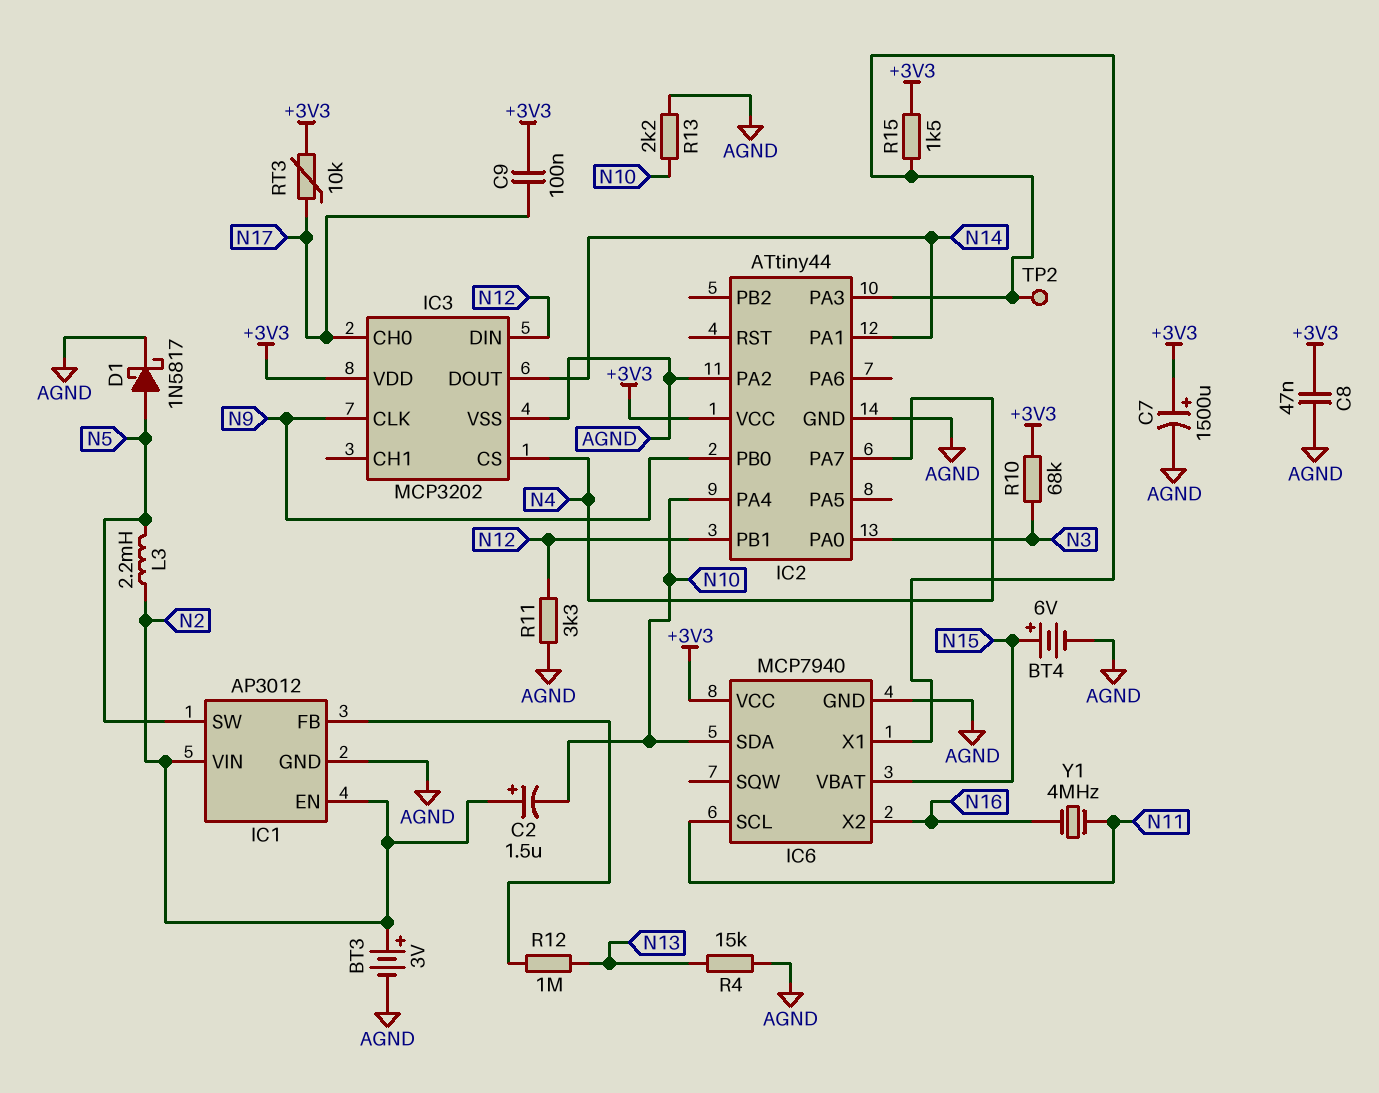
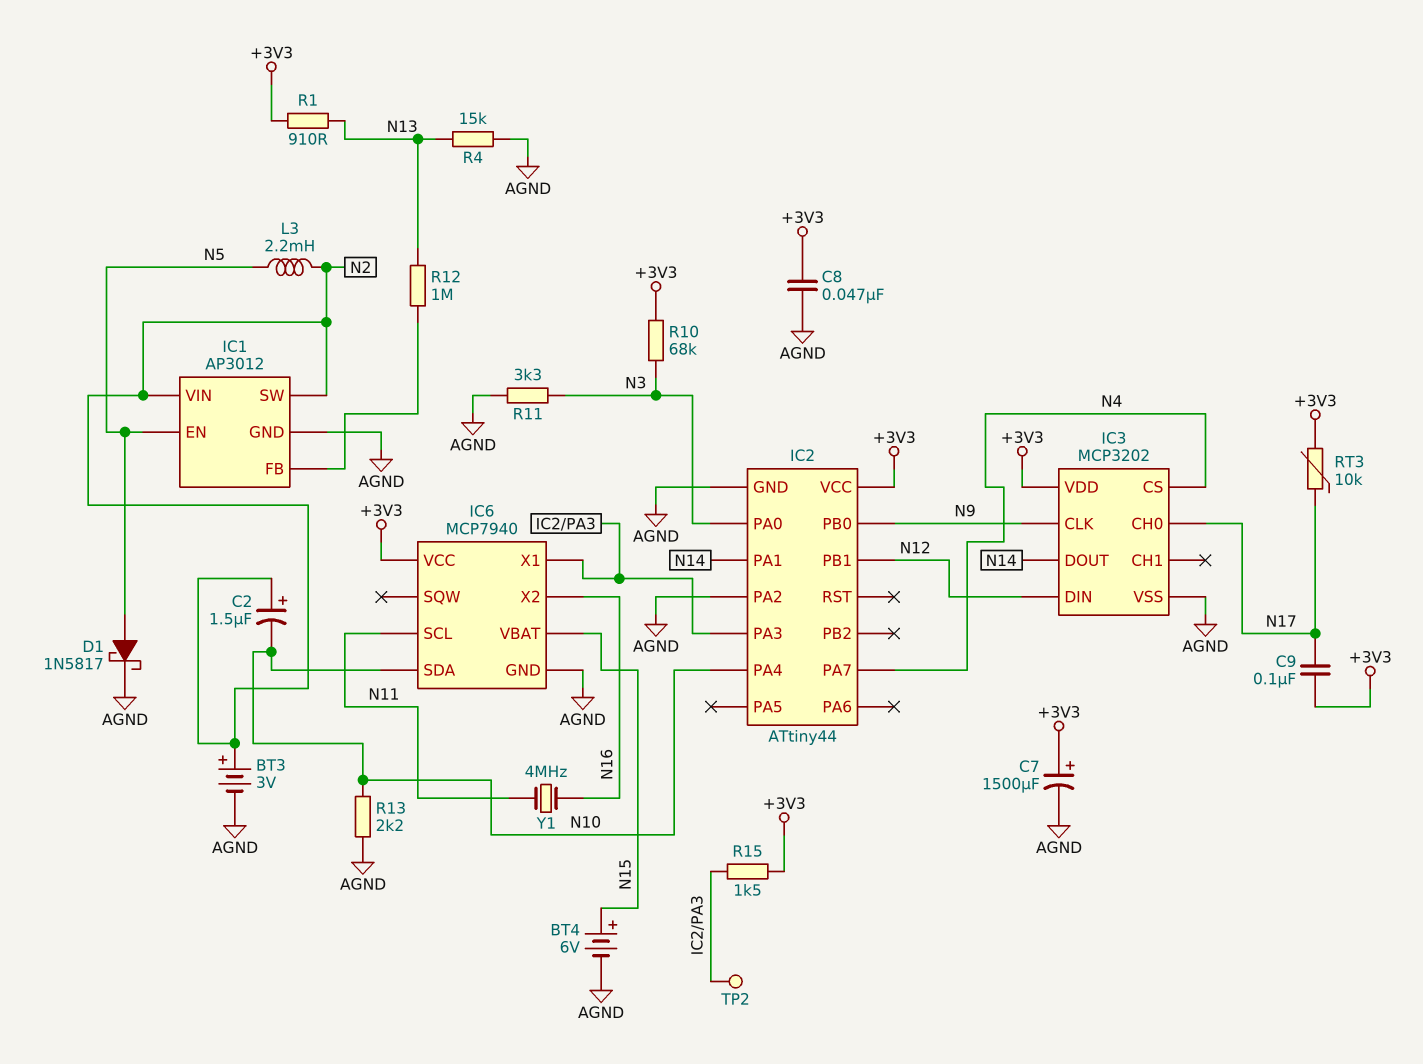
IC1 pin EN: N2 -> N5
IC1 pin SW: N5 -> N2
R1: none -> 910 (+3V3, N13)
R11: 3.3k (AGND, N12) -> 3.3k (AGND, N3)

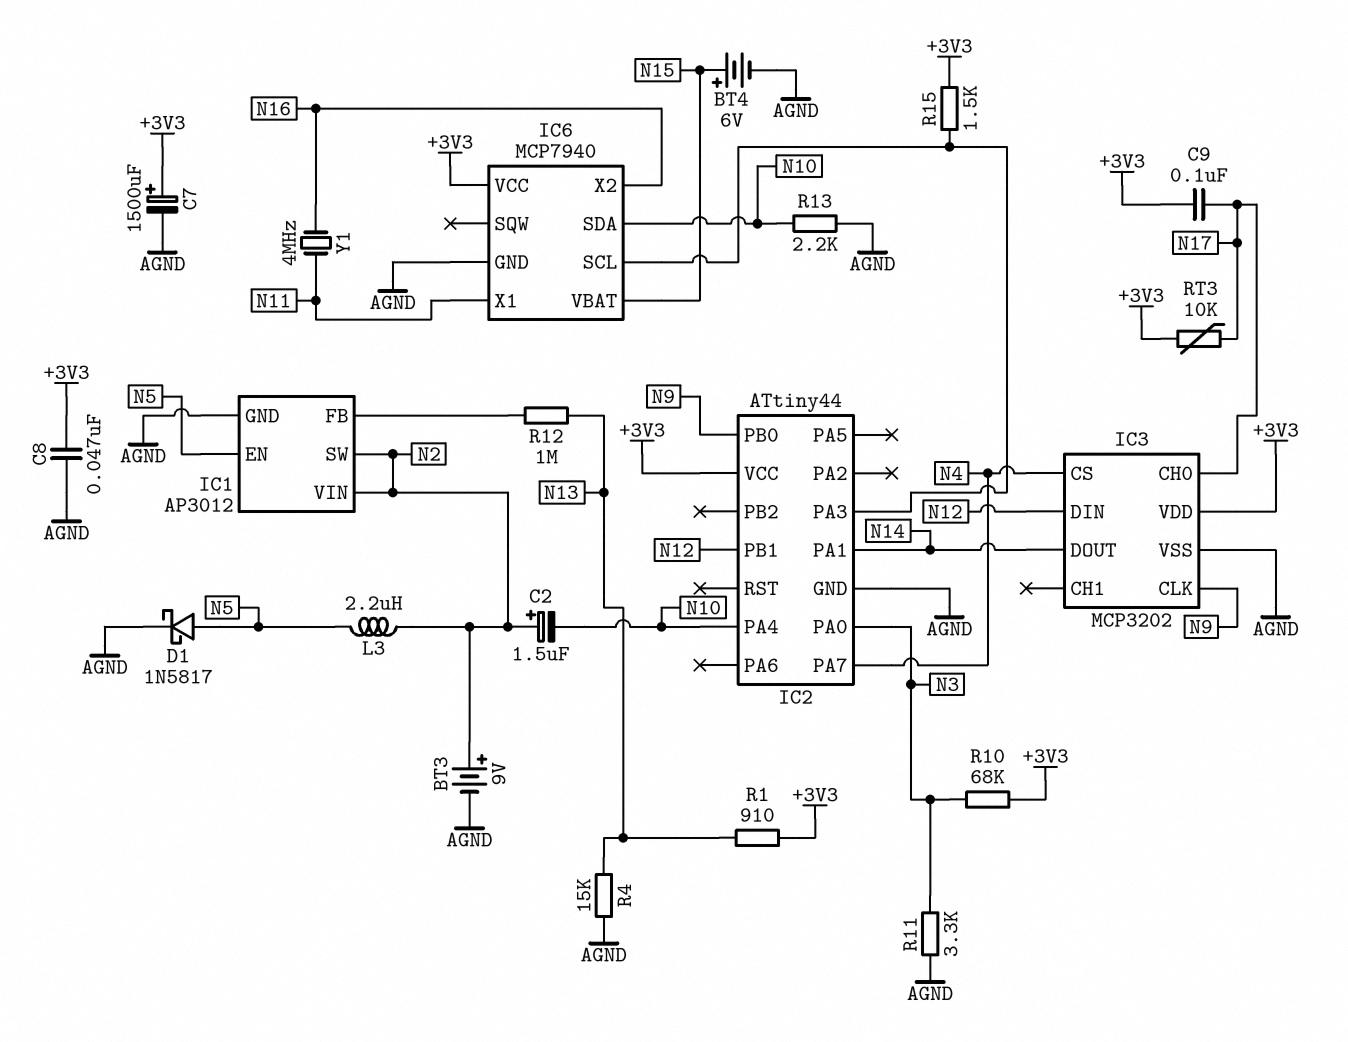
BT3: 3V (plus N2, minus AGND) -> 9V (plus N2, minus AGND)
IC2 pin PA2: AGND -> none
IC6 pin SCL: N11 -> IC2/PA3
IC6 pin X1: IC2/PA3 -> N11
L3: 2.2mH (N2, N5) -> 2.2uH (N2, N5)
TP2: test point (IC2/PA3) -> none

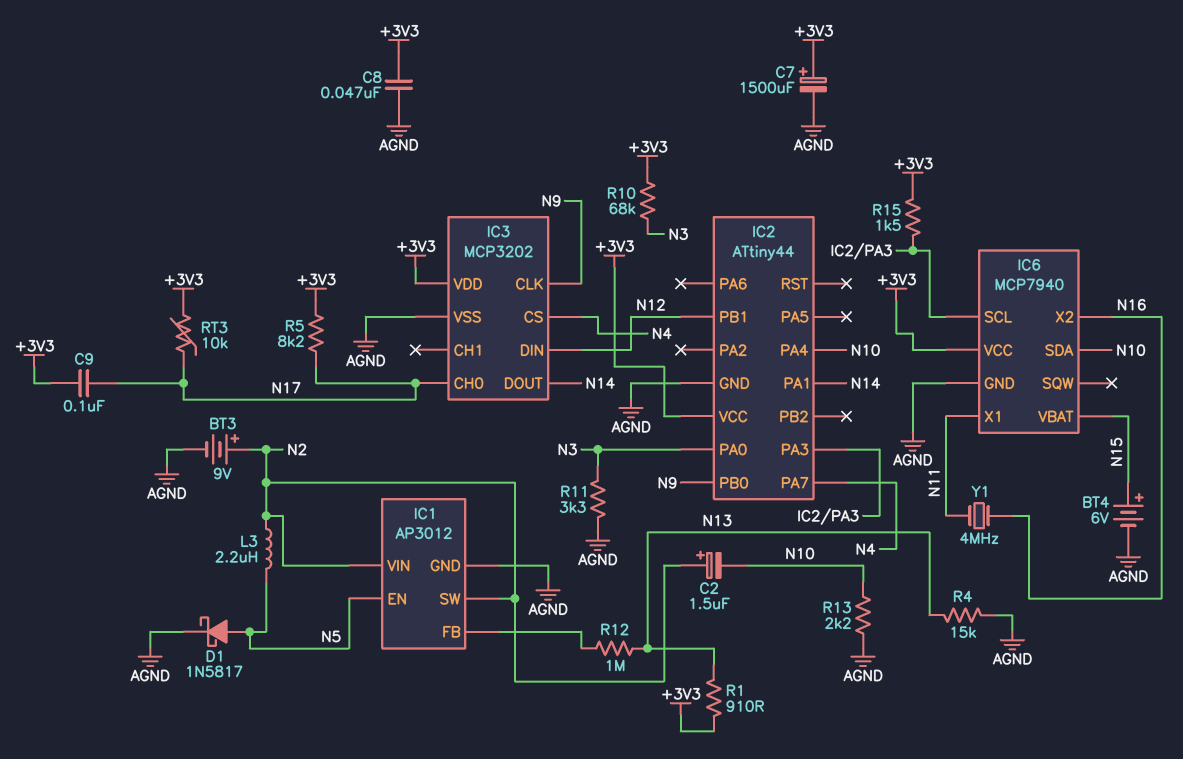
R5: none -> 8.2k (+3V3, N17)

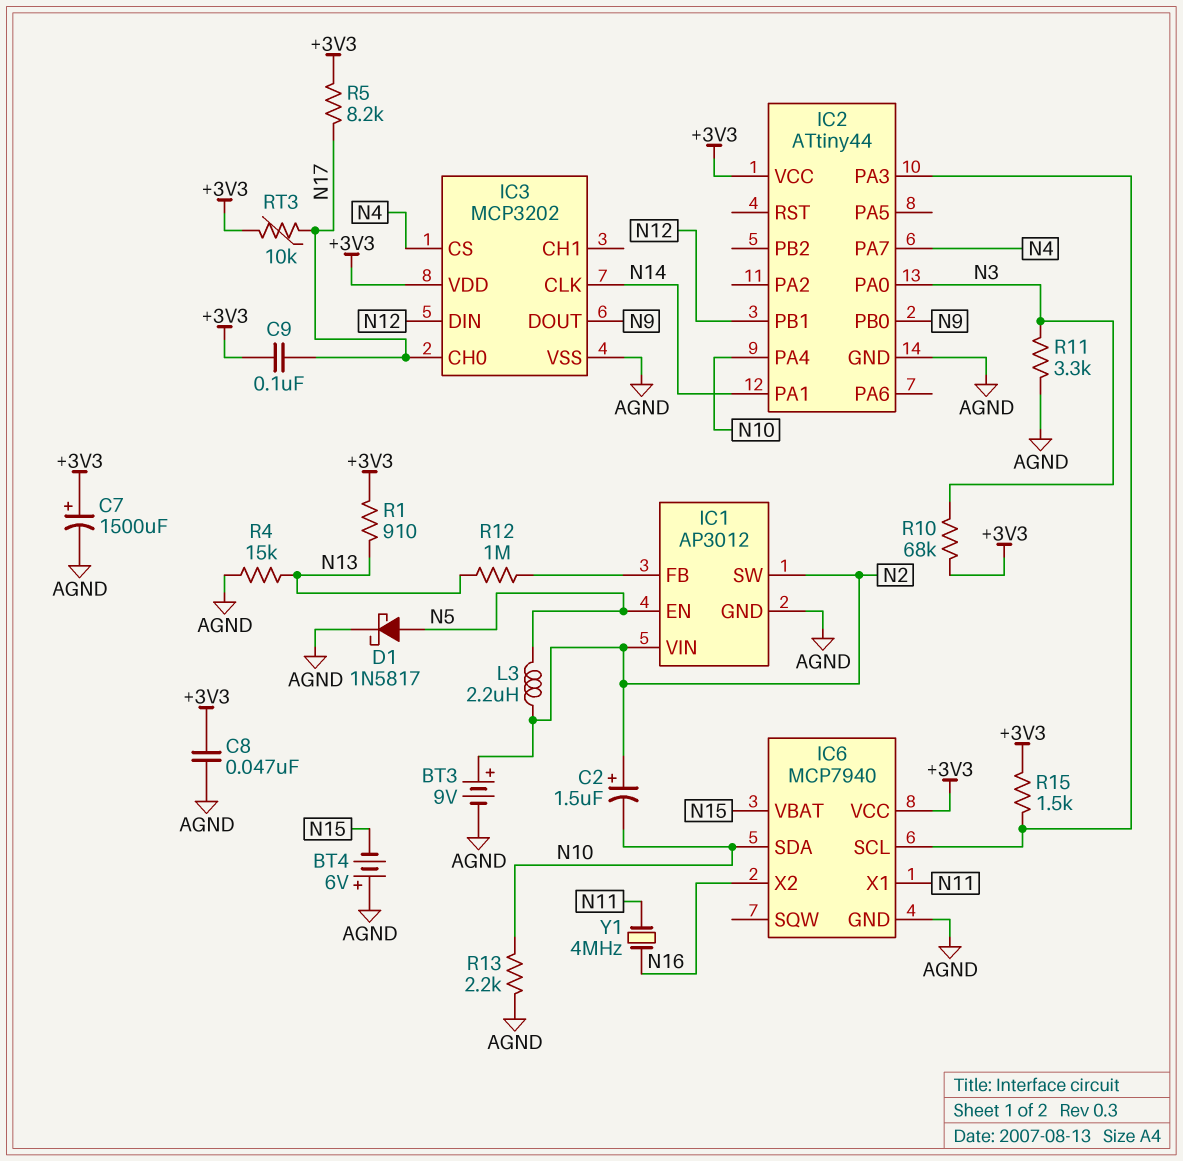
BT4: 6V (plus N15, minus AGND) -> 6V (plus AGND, minus N15)
IC3 pin CLK: N9 -> N14
IC3 pin DOUT: N14 -> N9

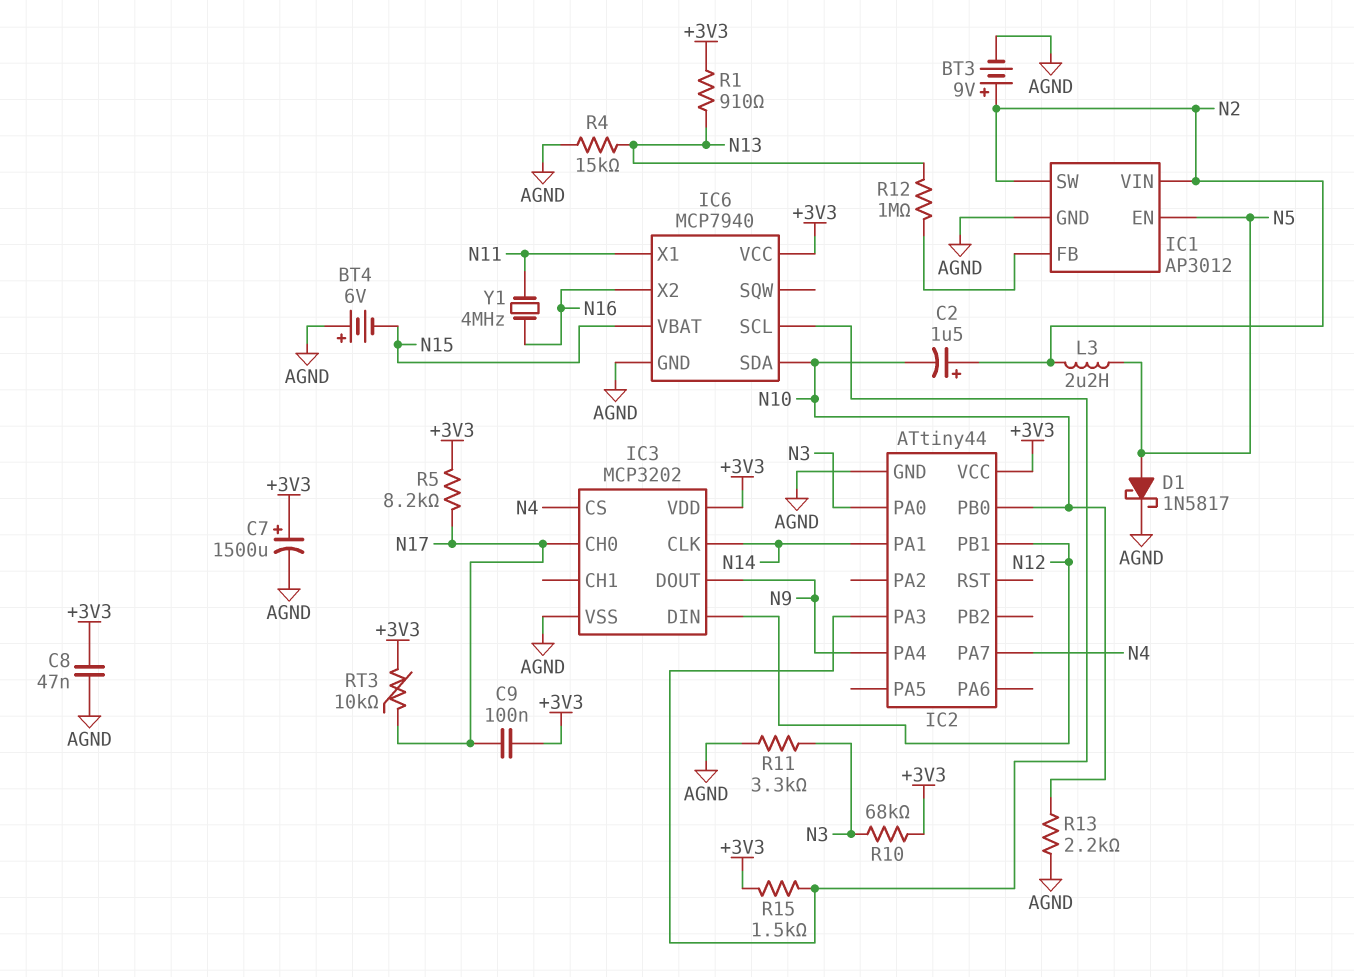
IC2 pin PA4: N10 -> N9
IC2 pin PB0: N9 -> N10

